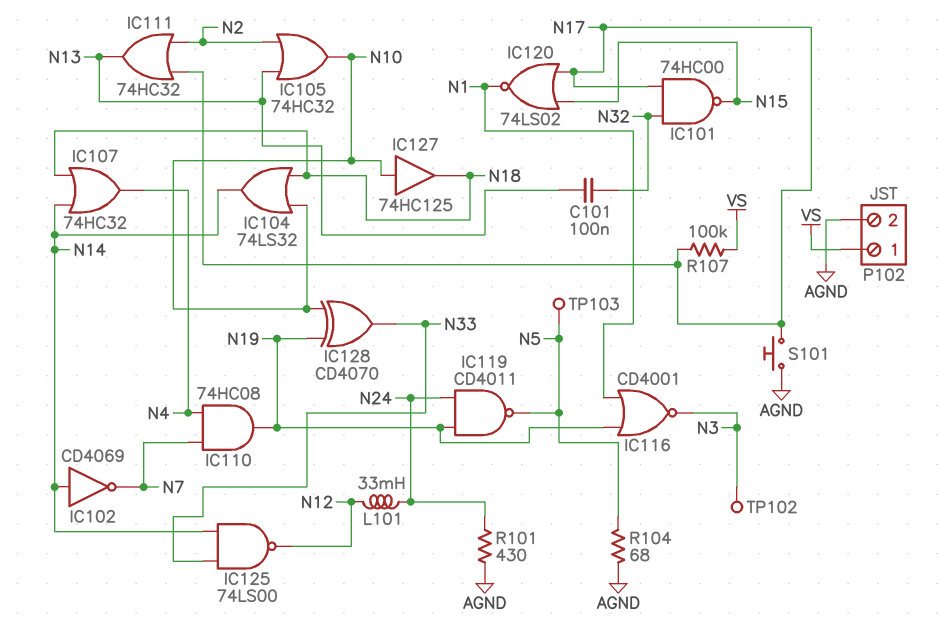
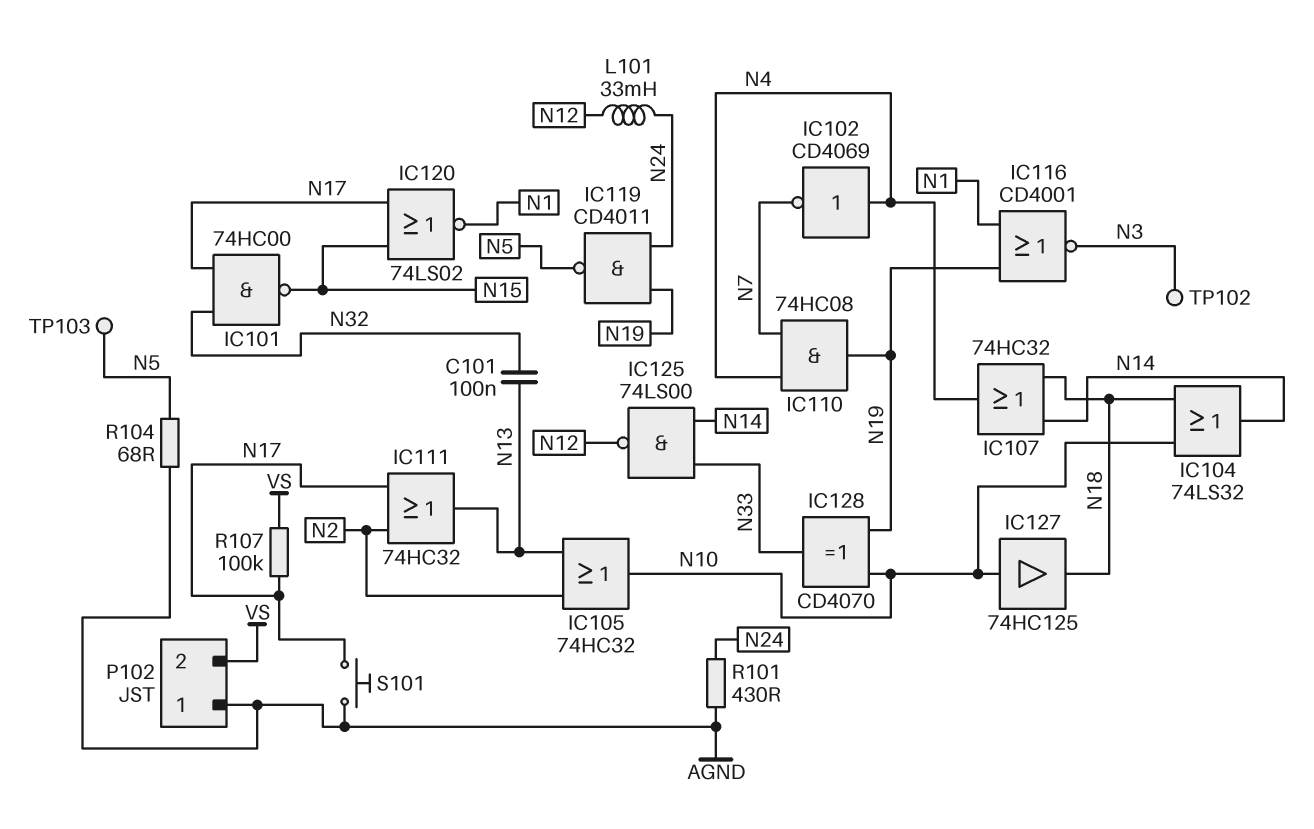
IC102: NOT CD4069 (in N14, out N7) -> NOT CD4069 (in N4, out N7)
P102 pin 1: VS -> AGND
P102 pin 2: AGND -> VS

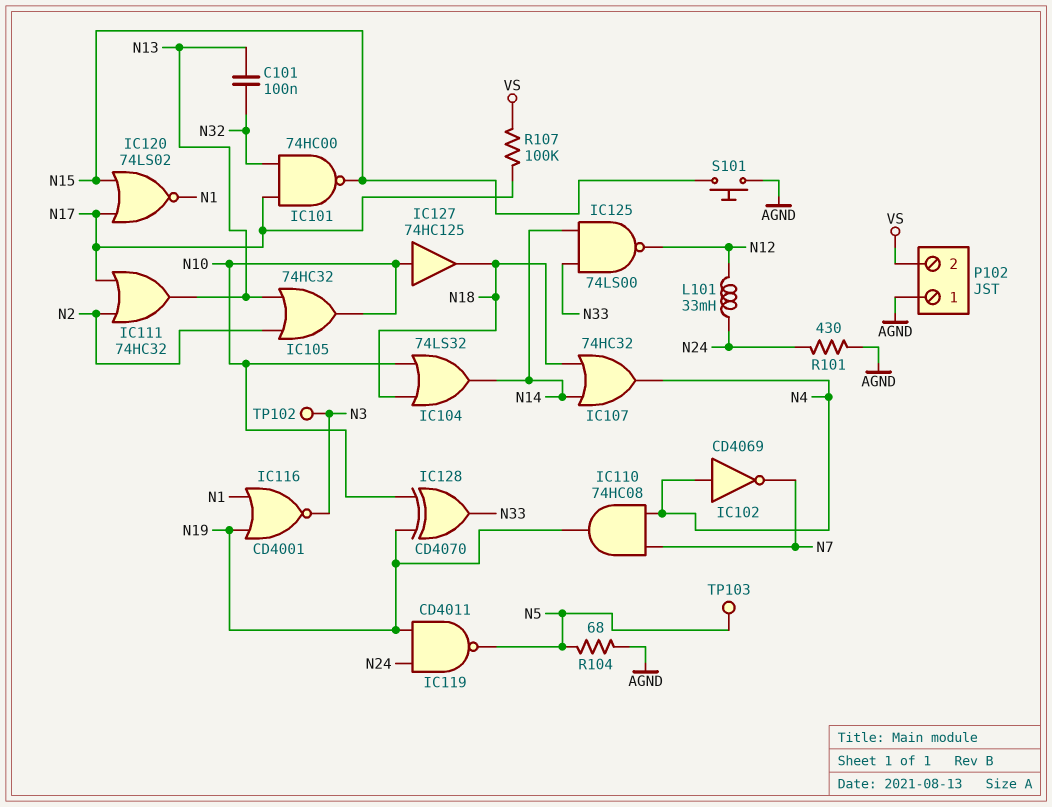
S101: button (AGND, N17) -> button (AGND, N15)

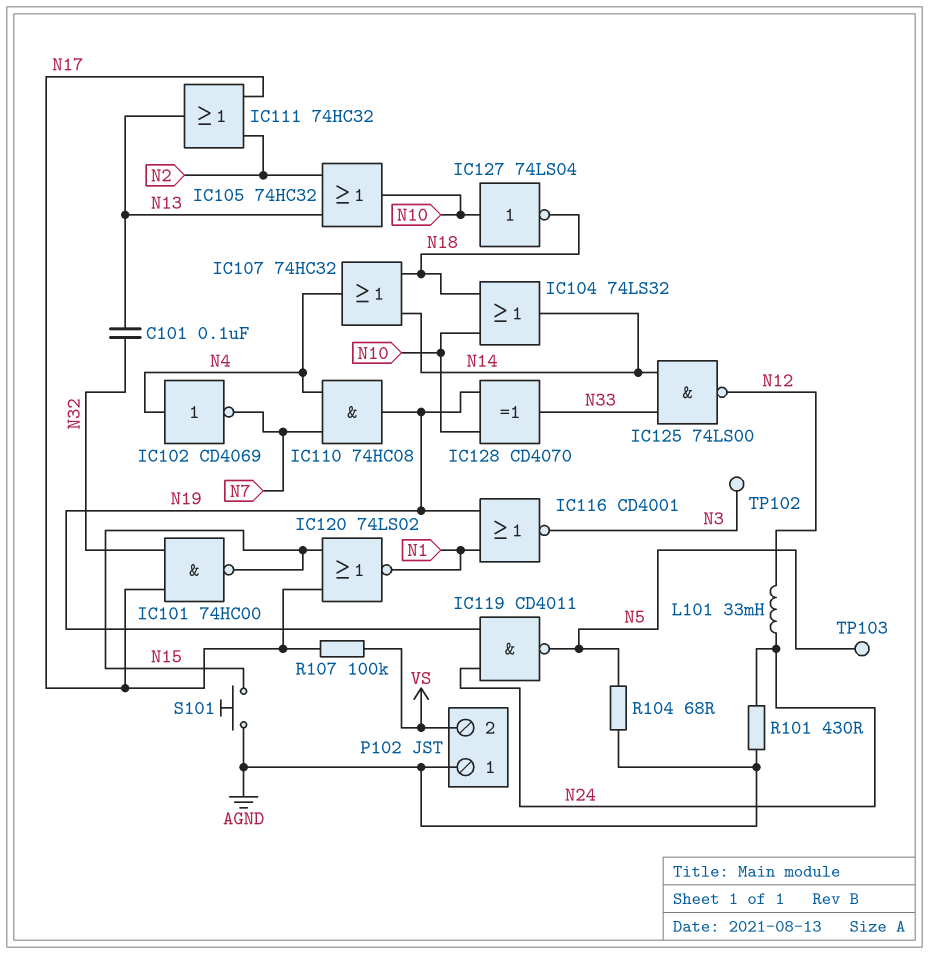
IC127: buffer 74HC125 (in N10, out N18) -> NOT 74LS04 (in N10, out N18)

